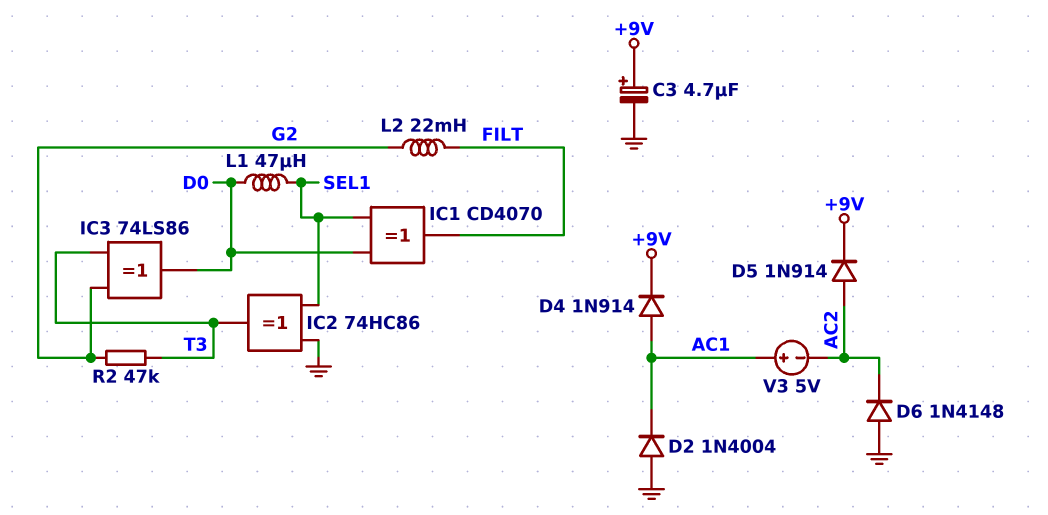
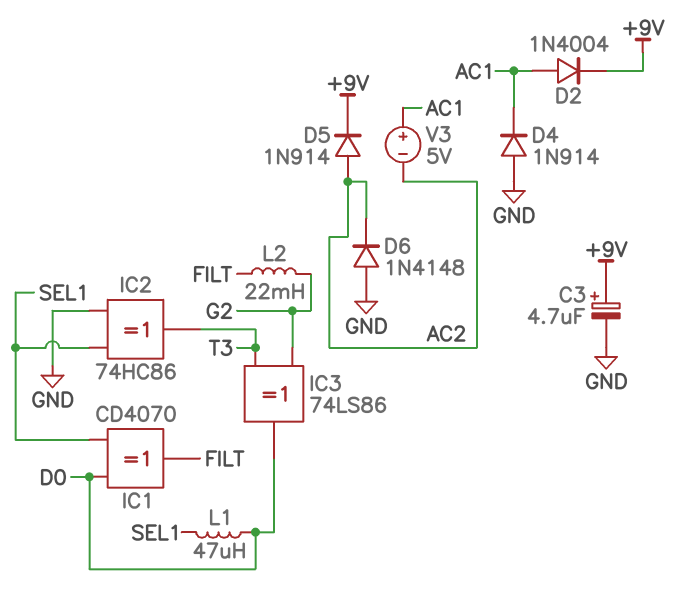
D2: diode 1N4004 (A GND, K AC1) -> diode 1N4004 (A AC1, K +9V)
D4: diode 1N914 (A AC1, K +9V) -> diode 1N914 (A GND, K AC1)
R2: 47k (G2, T3) -> none

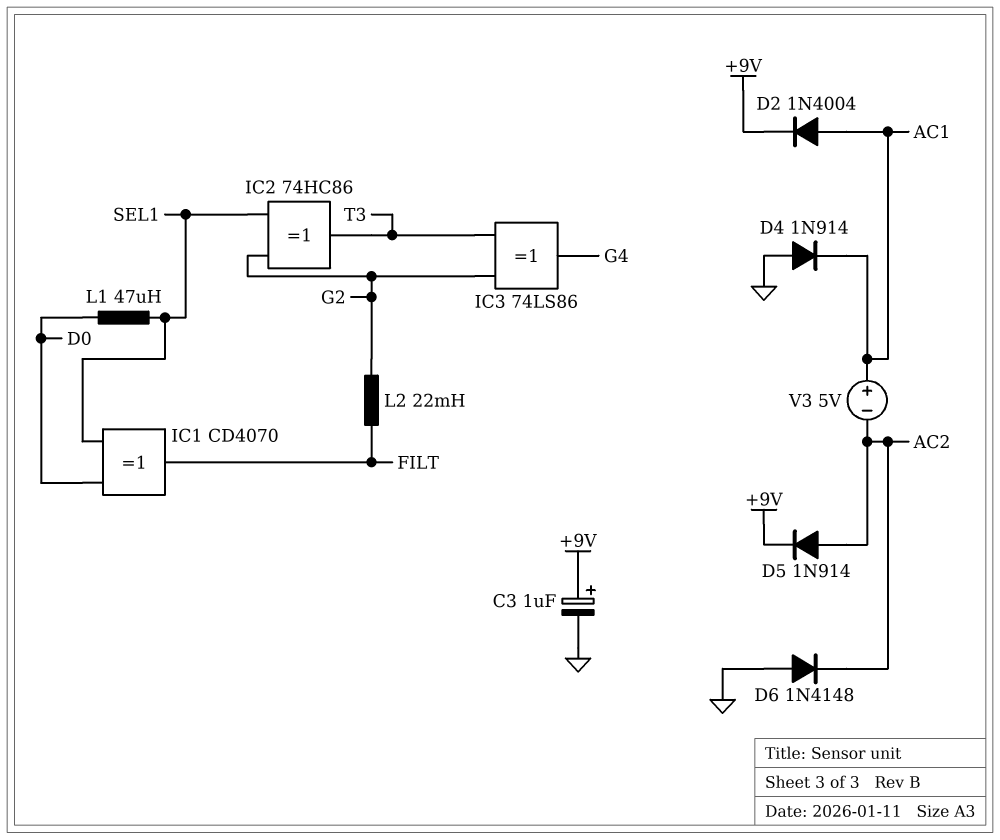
C3: 4.7uF (plus +9V, minus GND) -> 1uF (plus +9V, minus GND)
IC2: XOR 74HC86 (in GND, in SEL1, out T3) -> XOR 74HC86 (in G2, in SEL1, out T3)
IC3: XOR 74LS86 (in G2, in T3, out D0) -> XOR 74LS86 (in G2, in T3, out G4)

